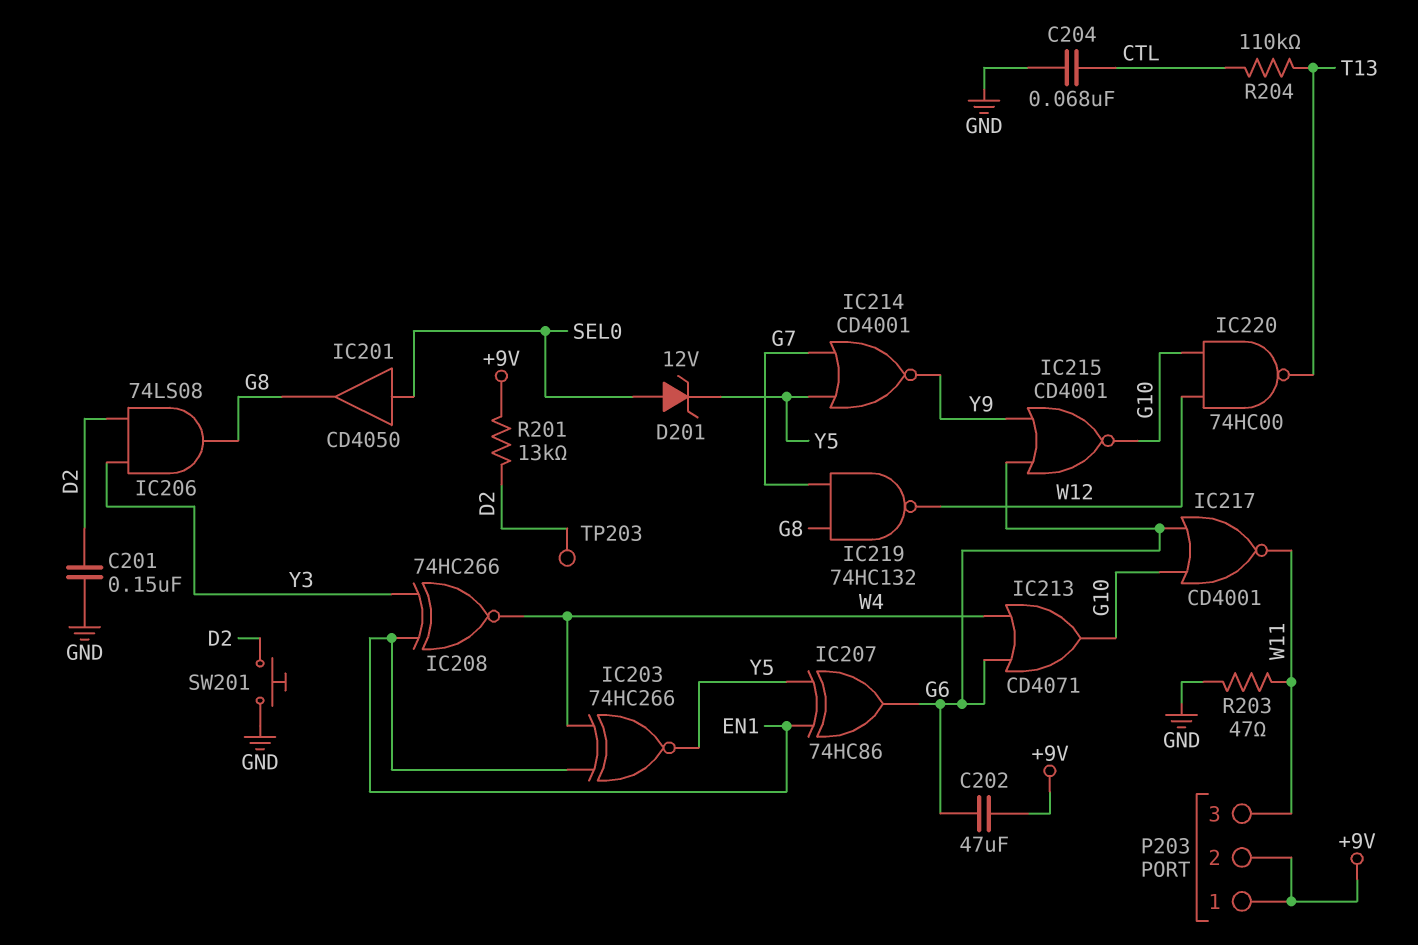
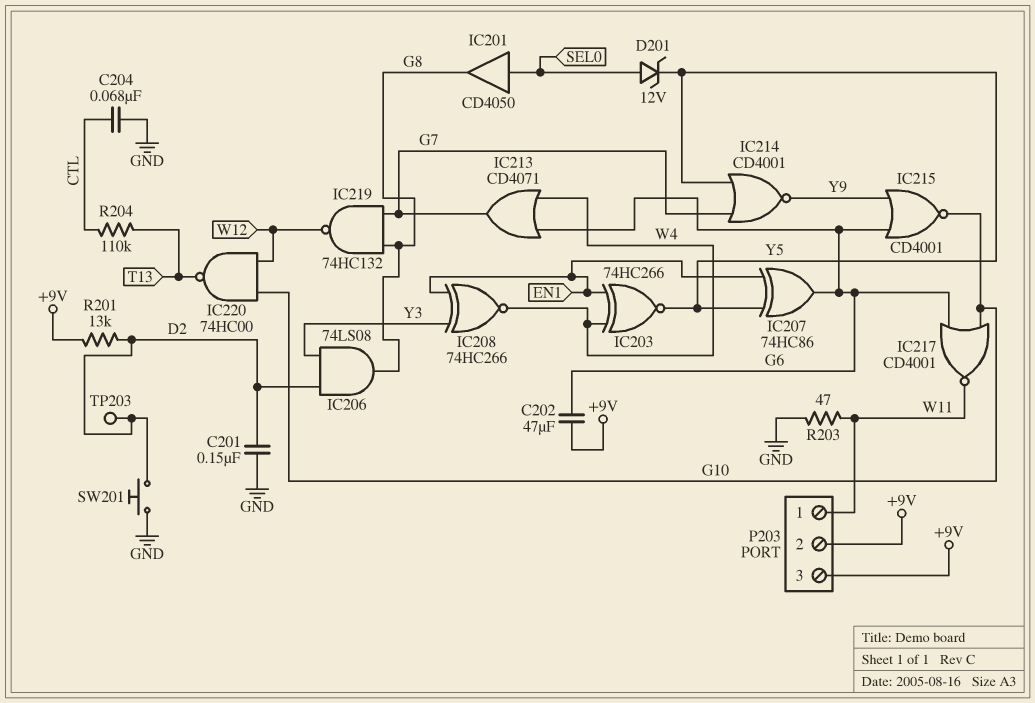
IC213: OR CD4071 (in G6, in W4, out G10) -> OR CD4071 (in G6, in W4, out G7)
P203 pin 1: +9V -> W11
P203 pin 3: W11 -> +9V

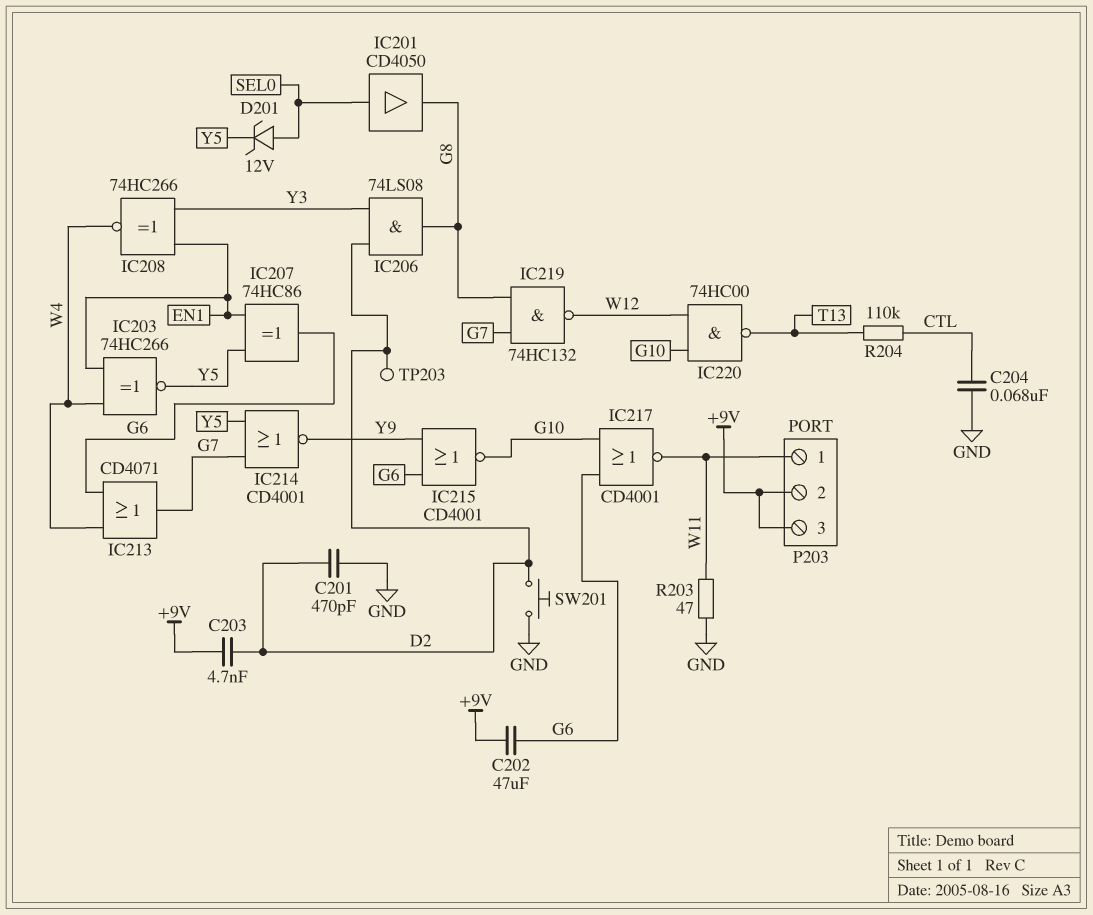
C201: 150nF (D2, GND) -> 470pF (D2, GND)
C203: none -> 4.7nF (+9V, D2)
R201: 13k (+9V, D2) -> none

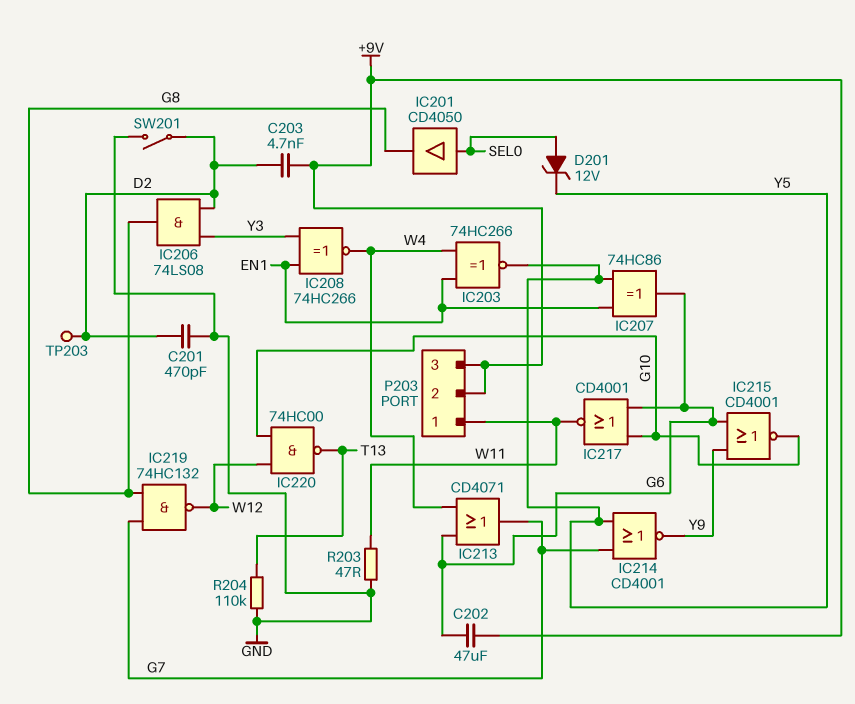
C204: 68nF (CTL, GND) -> none
R204: 110k (CTL, T13) -> 110k (GND, T13)
SW201: button (D2, GND) -> switch (D2, GND)

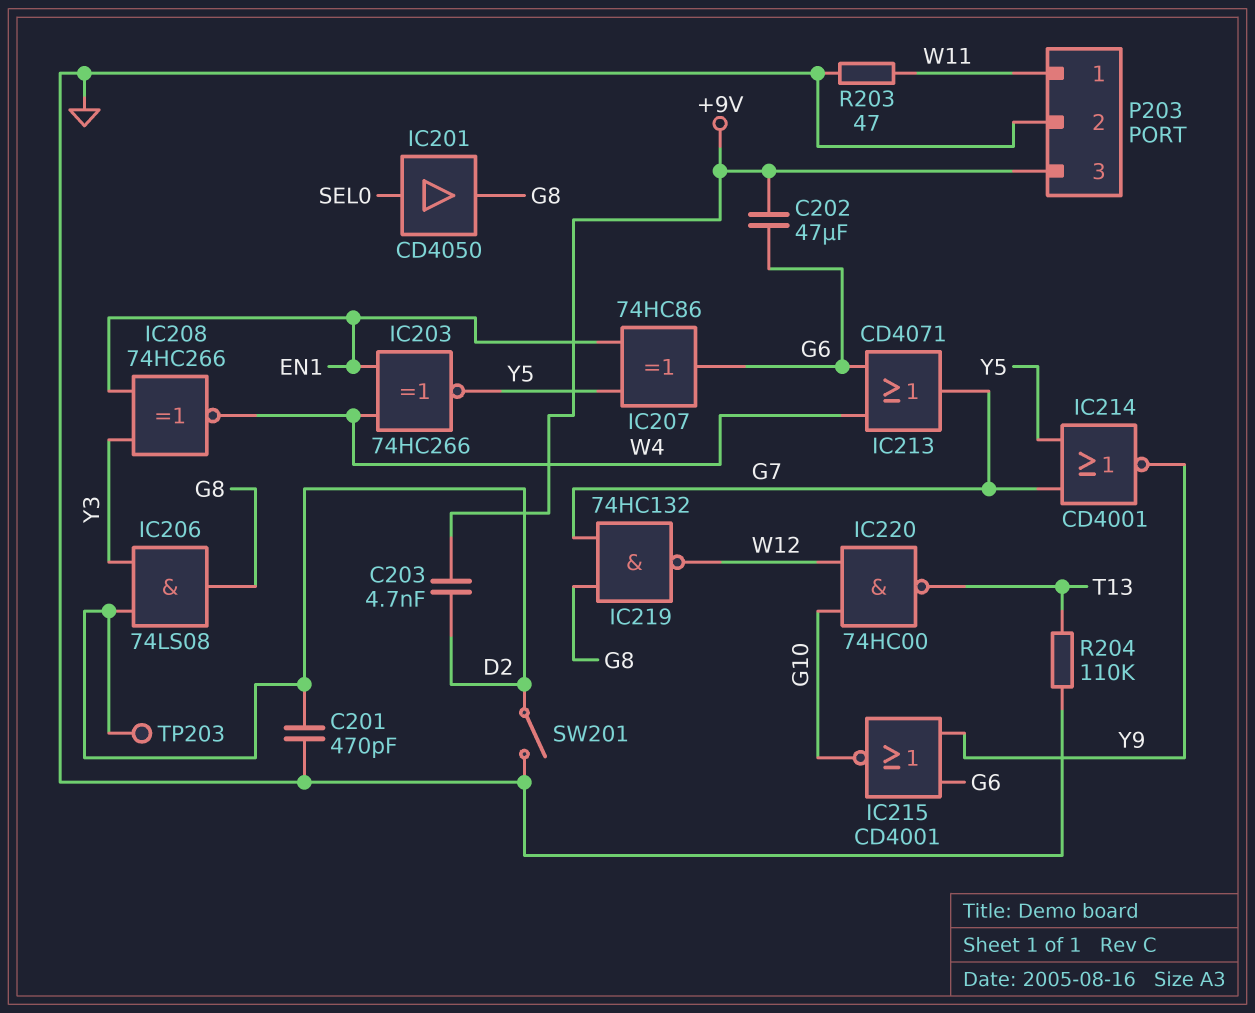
D201: zener 12V (A SEL0, K Y5) -> none
IC217: NOR CD4001 (in G6, in G10, out W11) -> none
P203 pin 2: +9V -> GND

